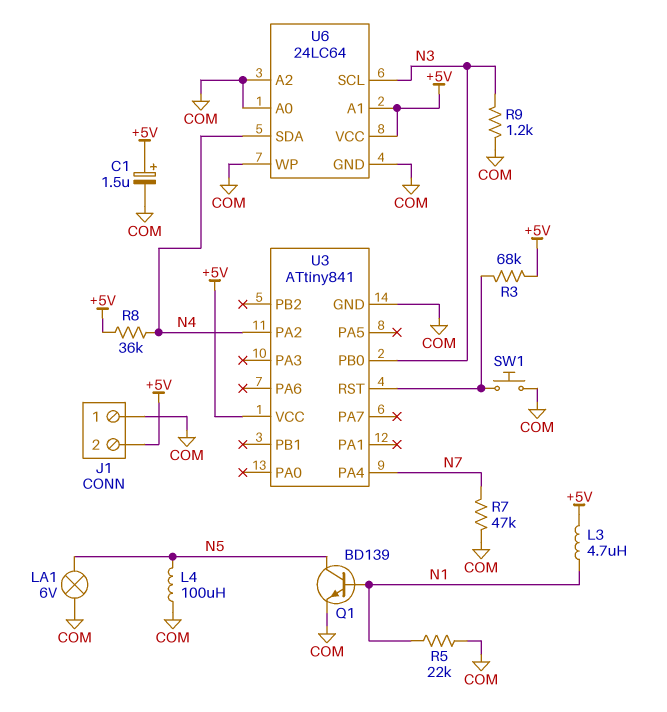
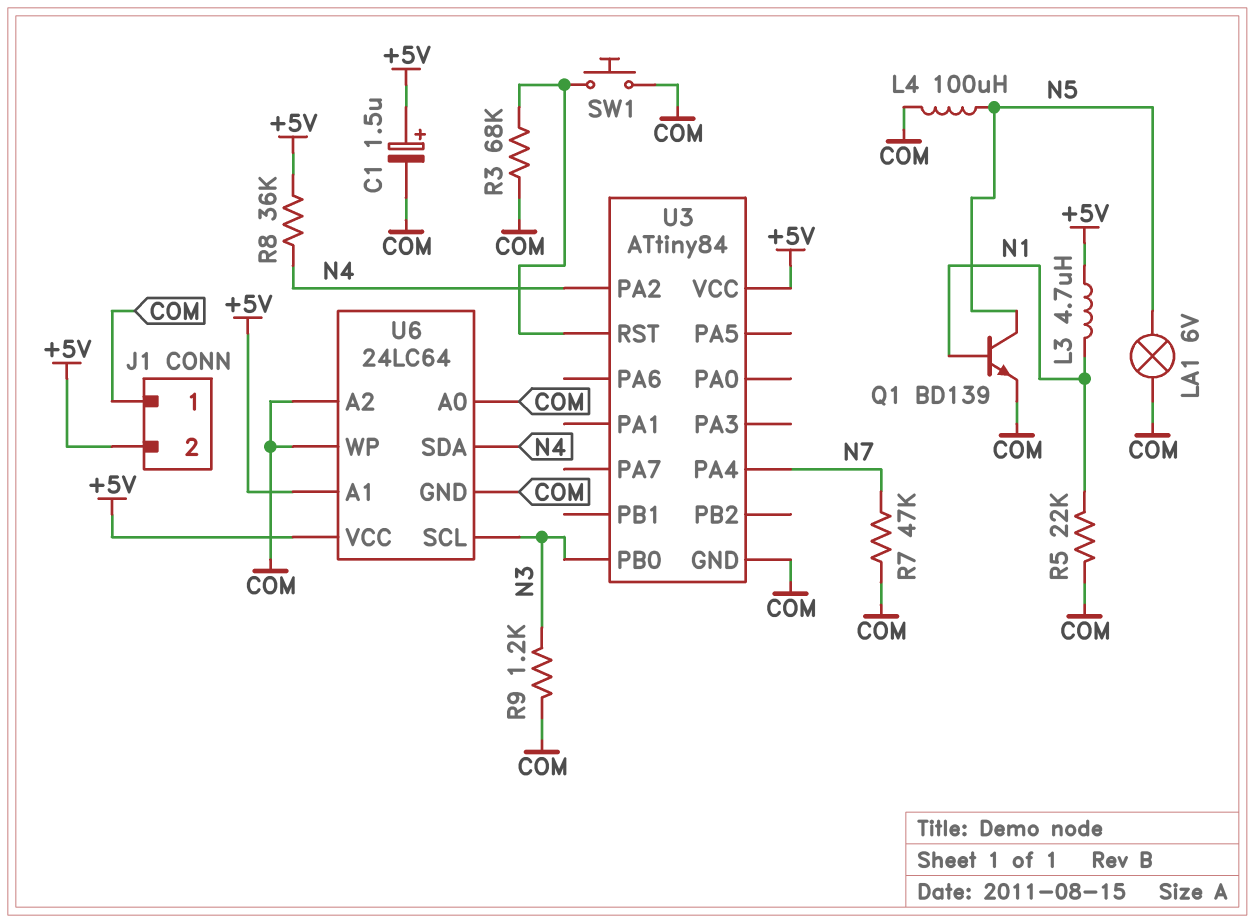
R3: 68k (+5V, U3/RST) -> 68k (COM, U3/RST)
U3: ATtiny841 -> ATtiny84

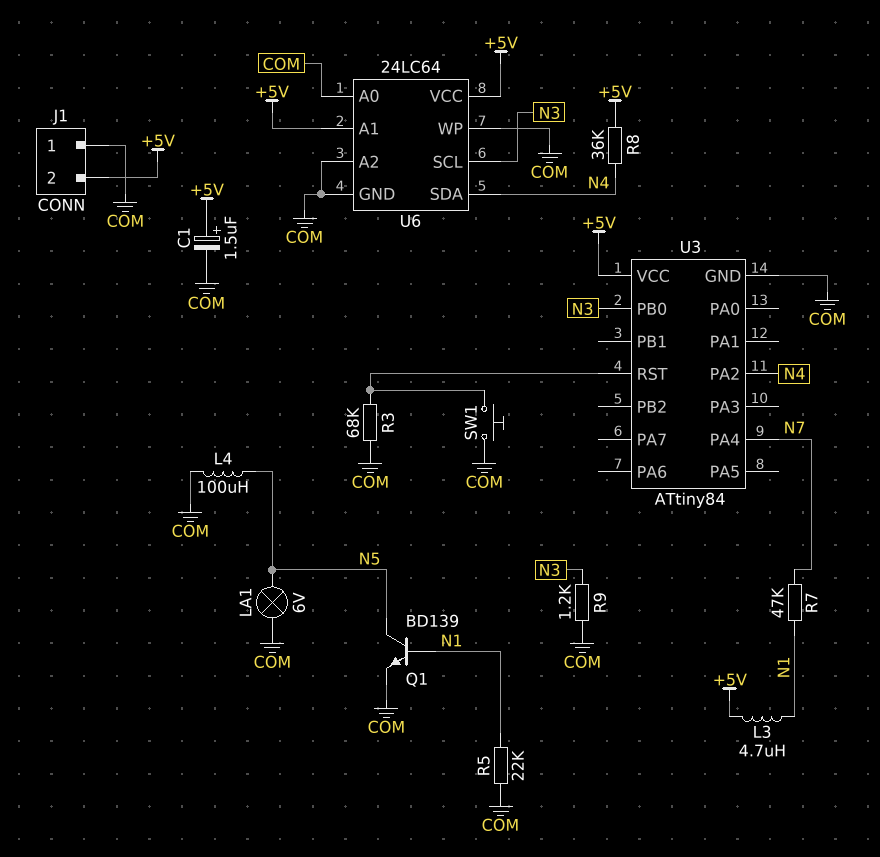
R7: 47k (COM, N7) -> 47k (N1, N7)

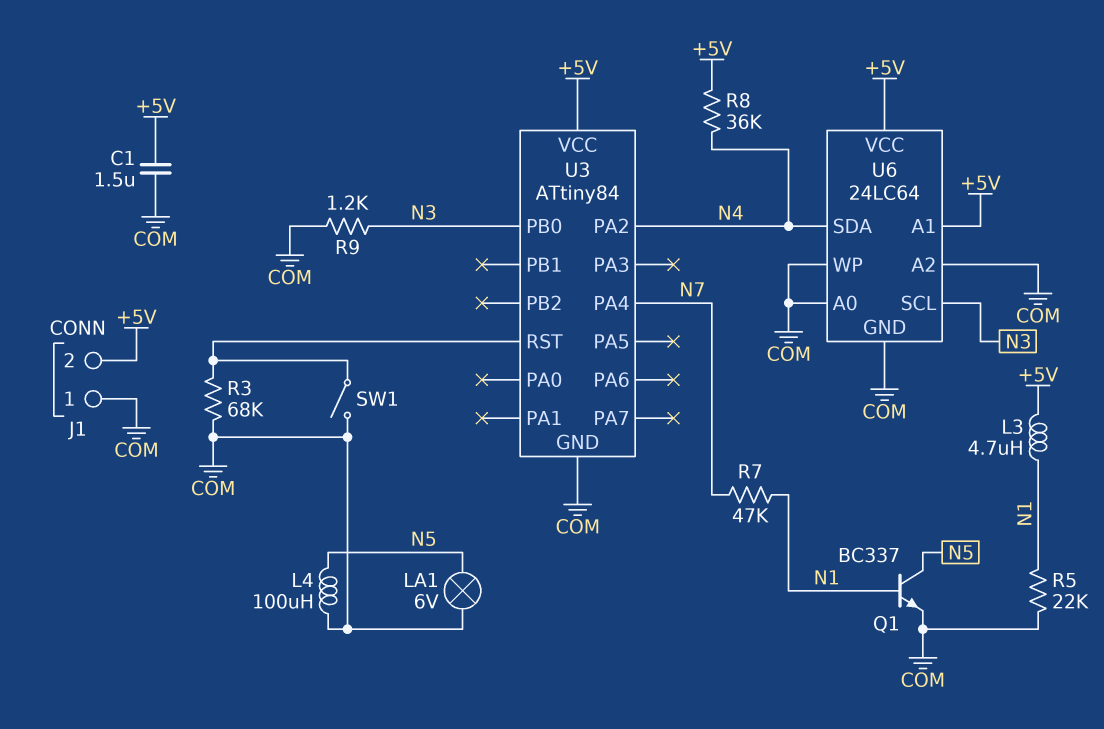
C1: 1.5uF (plus +5V, minus COM) -> 1.5uF (+5V, COM)
Q1: NPN BD139 (B N1, C N5, E COM) -> NPN BC337 (B N1, C N5, E COM)
SW1: button (COM, U3/RST) -> switch (COM, U3/RST)

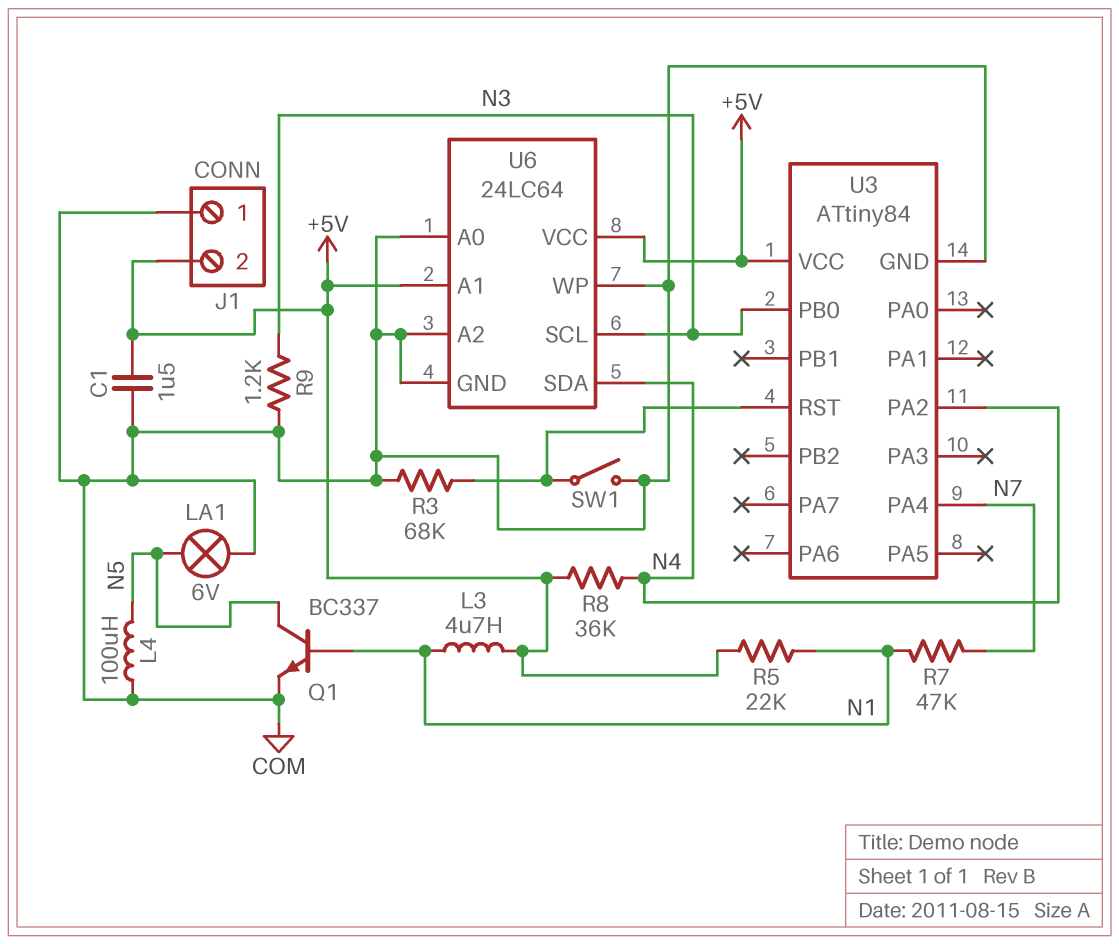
R5: 22k (COM, N1) -> 22k (+5V, N1)

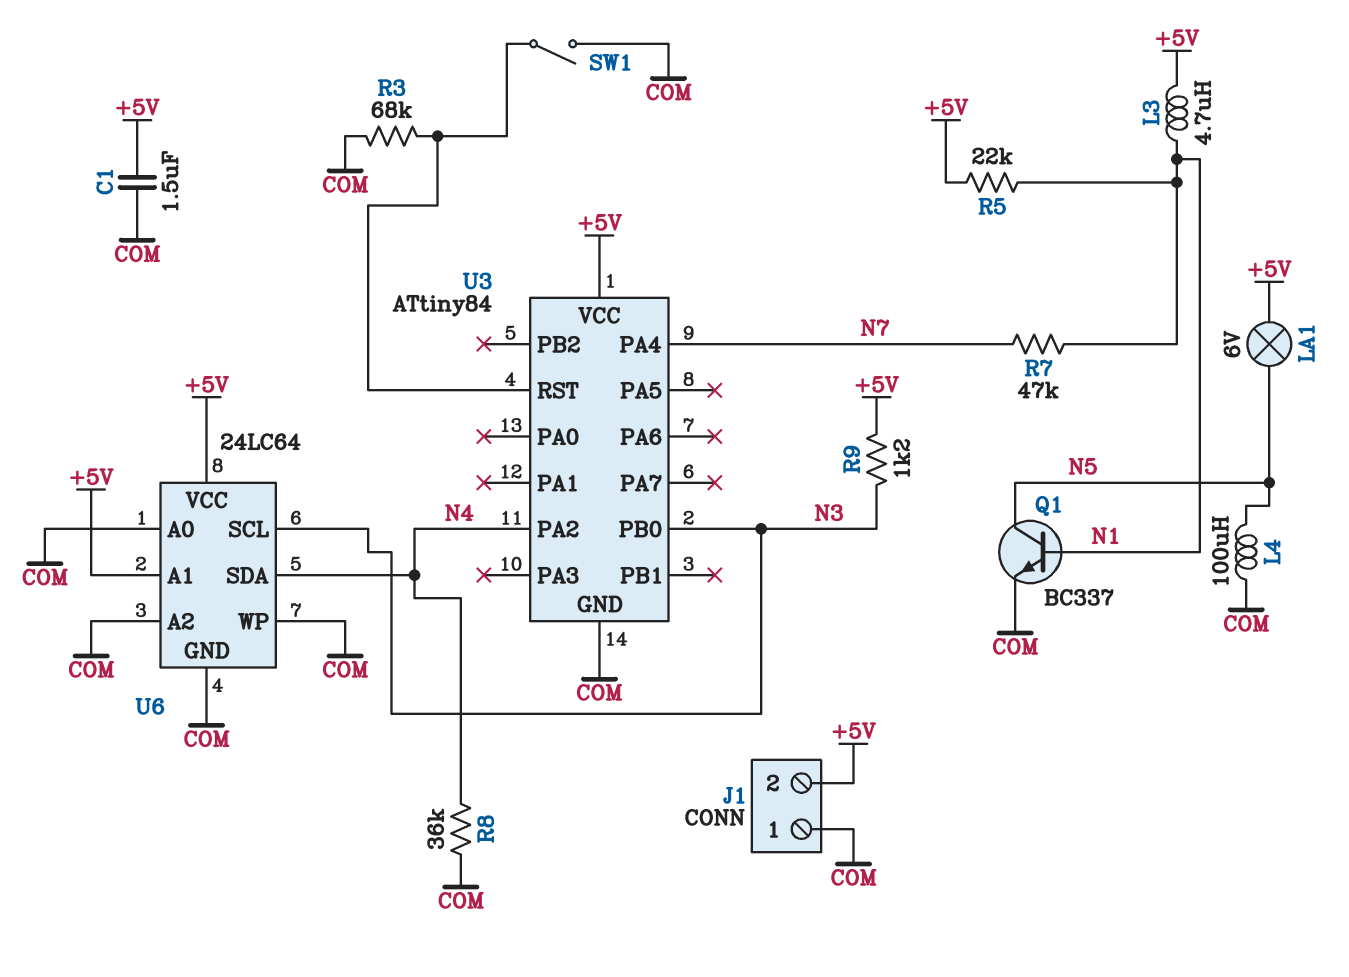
LA1: lamp 6V (COM, N5) -> lamp 6V (+5V, N5)
R8: 36k (+5V, N4) -> 36k (COM, N4)
R9: 1.2k (COM, N3) -> 1.2k (+5V, N3)

